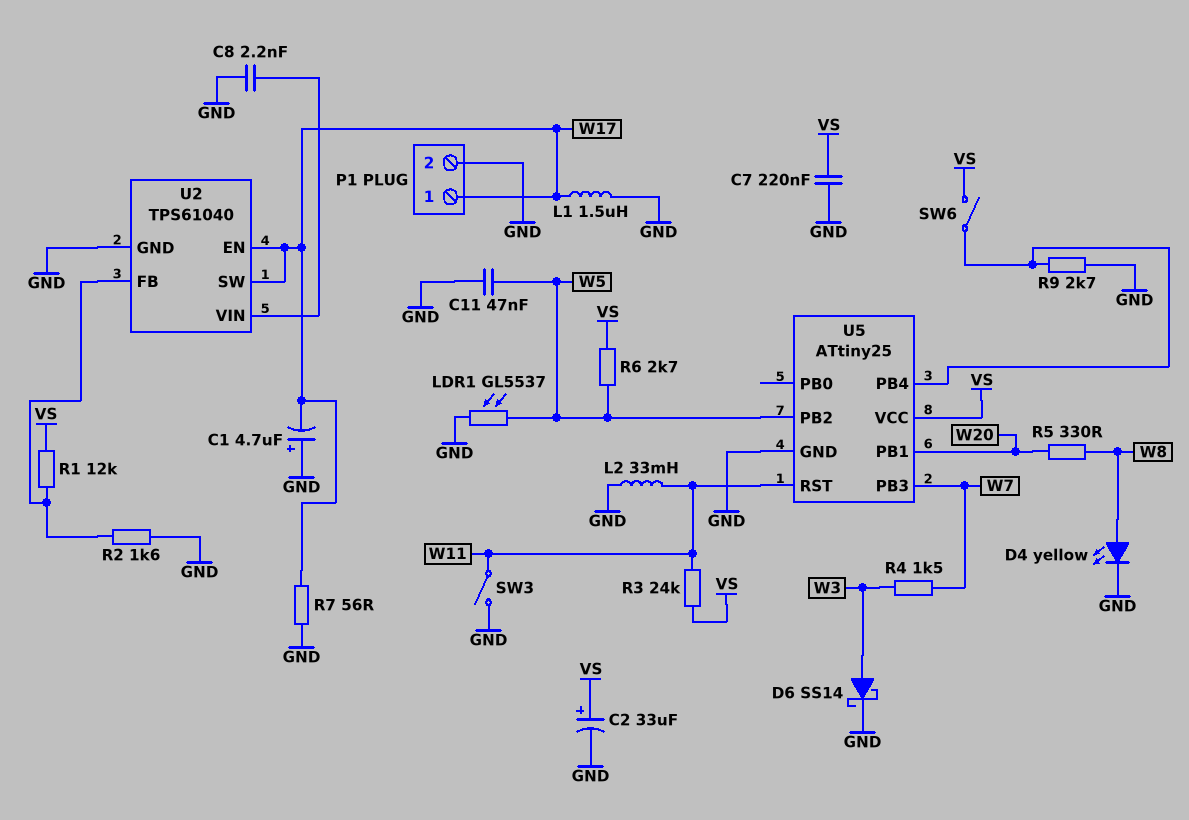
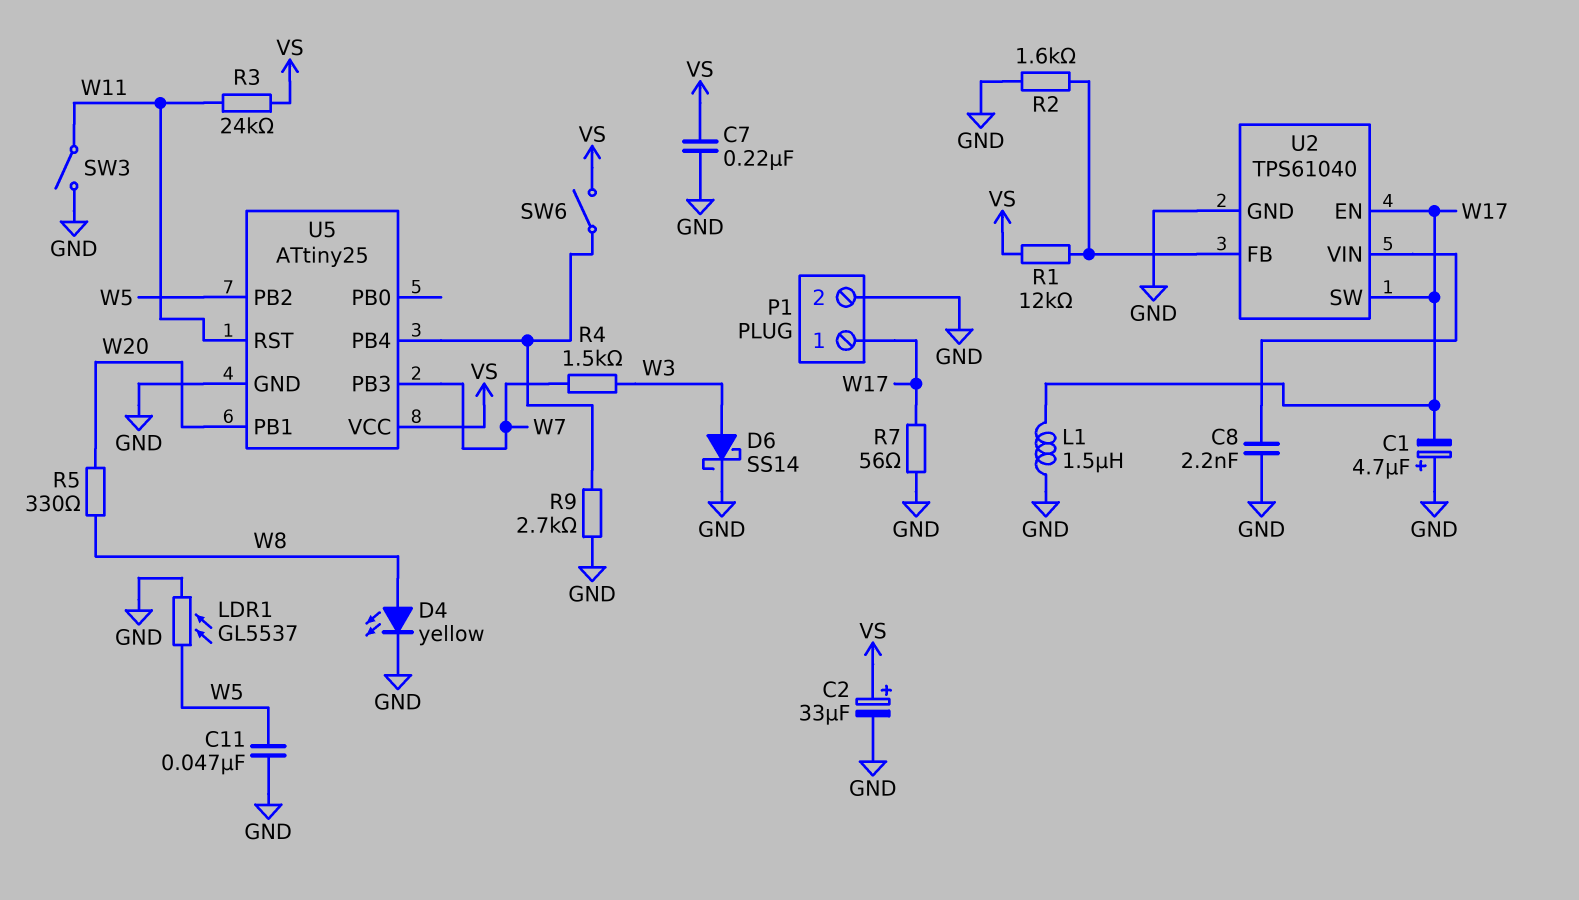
L2: 33mH (GND, W11) -> none
R6: 2.7k (VS, W5) -> none

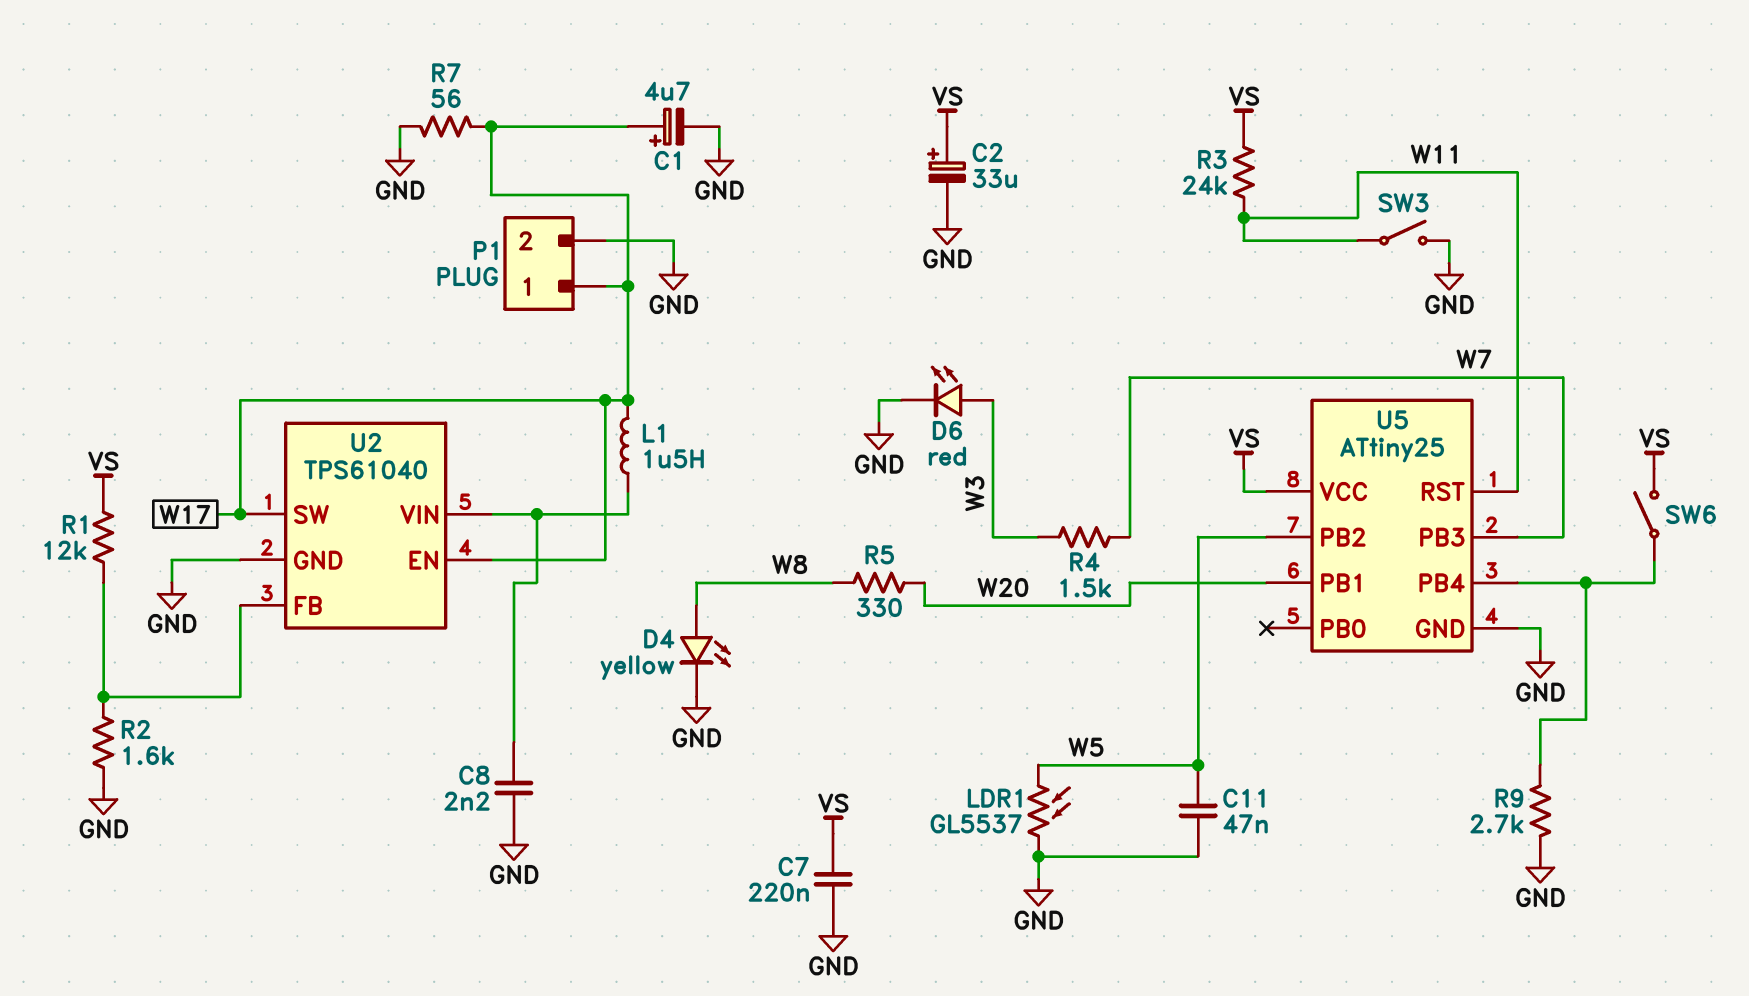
C1: 4.7uF (plus GND, minus W17) -> 4.7uF (plus W17, minus GND)
D6: schottky SS14 (A W3, K GND) -> LED red (A W3, K GND)
L1: 1.5uH (GND, W17) -> 1.5uH (U2/VIN, W17)

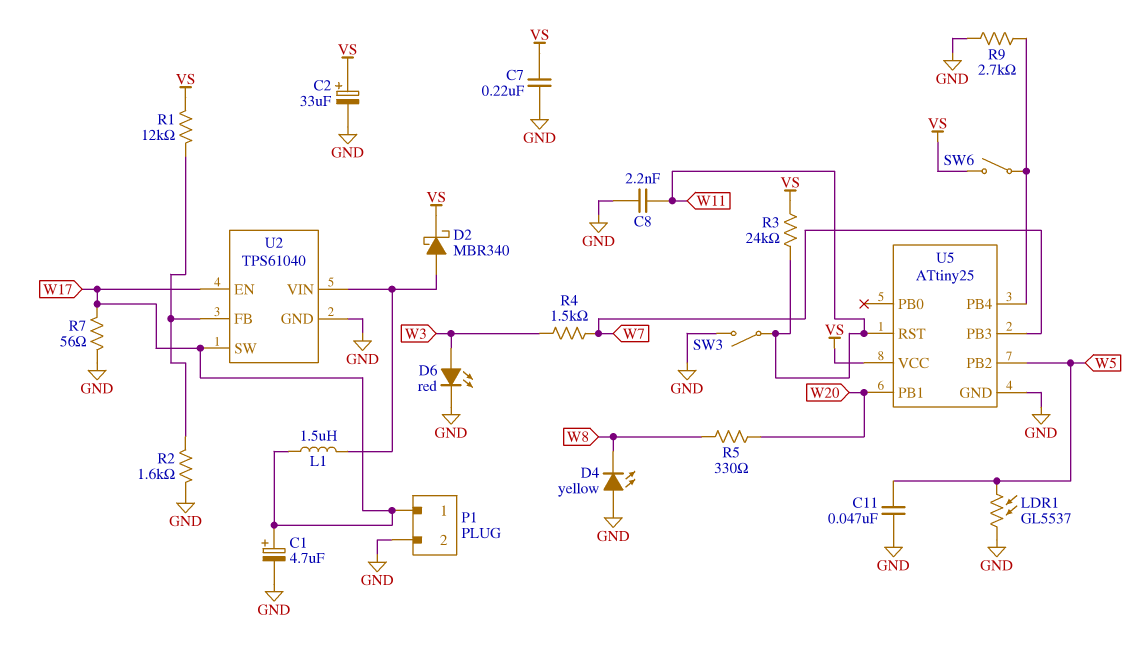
C8: 2.2nF (GND, U2/VIN) -> 2.2nF (GND, W11)
D2: none -> schottky MBR340 (A U2/VIN, K VS)
D4: LED yellow (A W8, K GND) -> LED yellow (A GND, K W8)

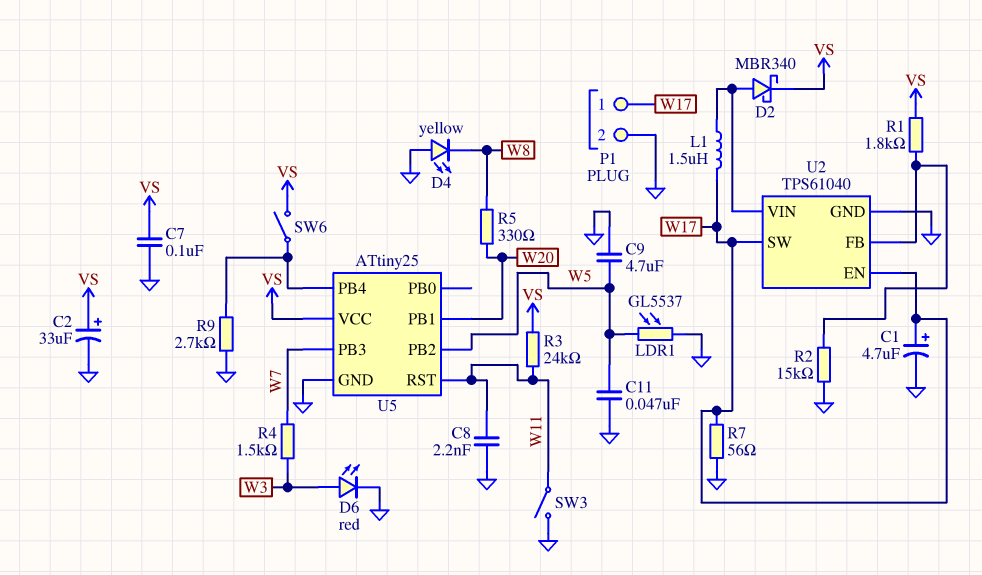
C7: 220nF (GND, VS) -> 100nF (GND, VS)
C9: none -> 4.7uF (GND, W5)
R1: 12k (U2/FB, VS) -> 1.8k (U2/FB, VS)
R2: 1.6k (GND, U2/FB) -> 15k (GND, U2/FB)

